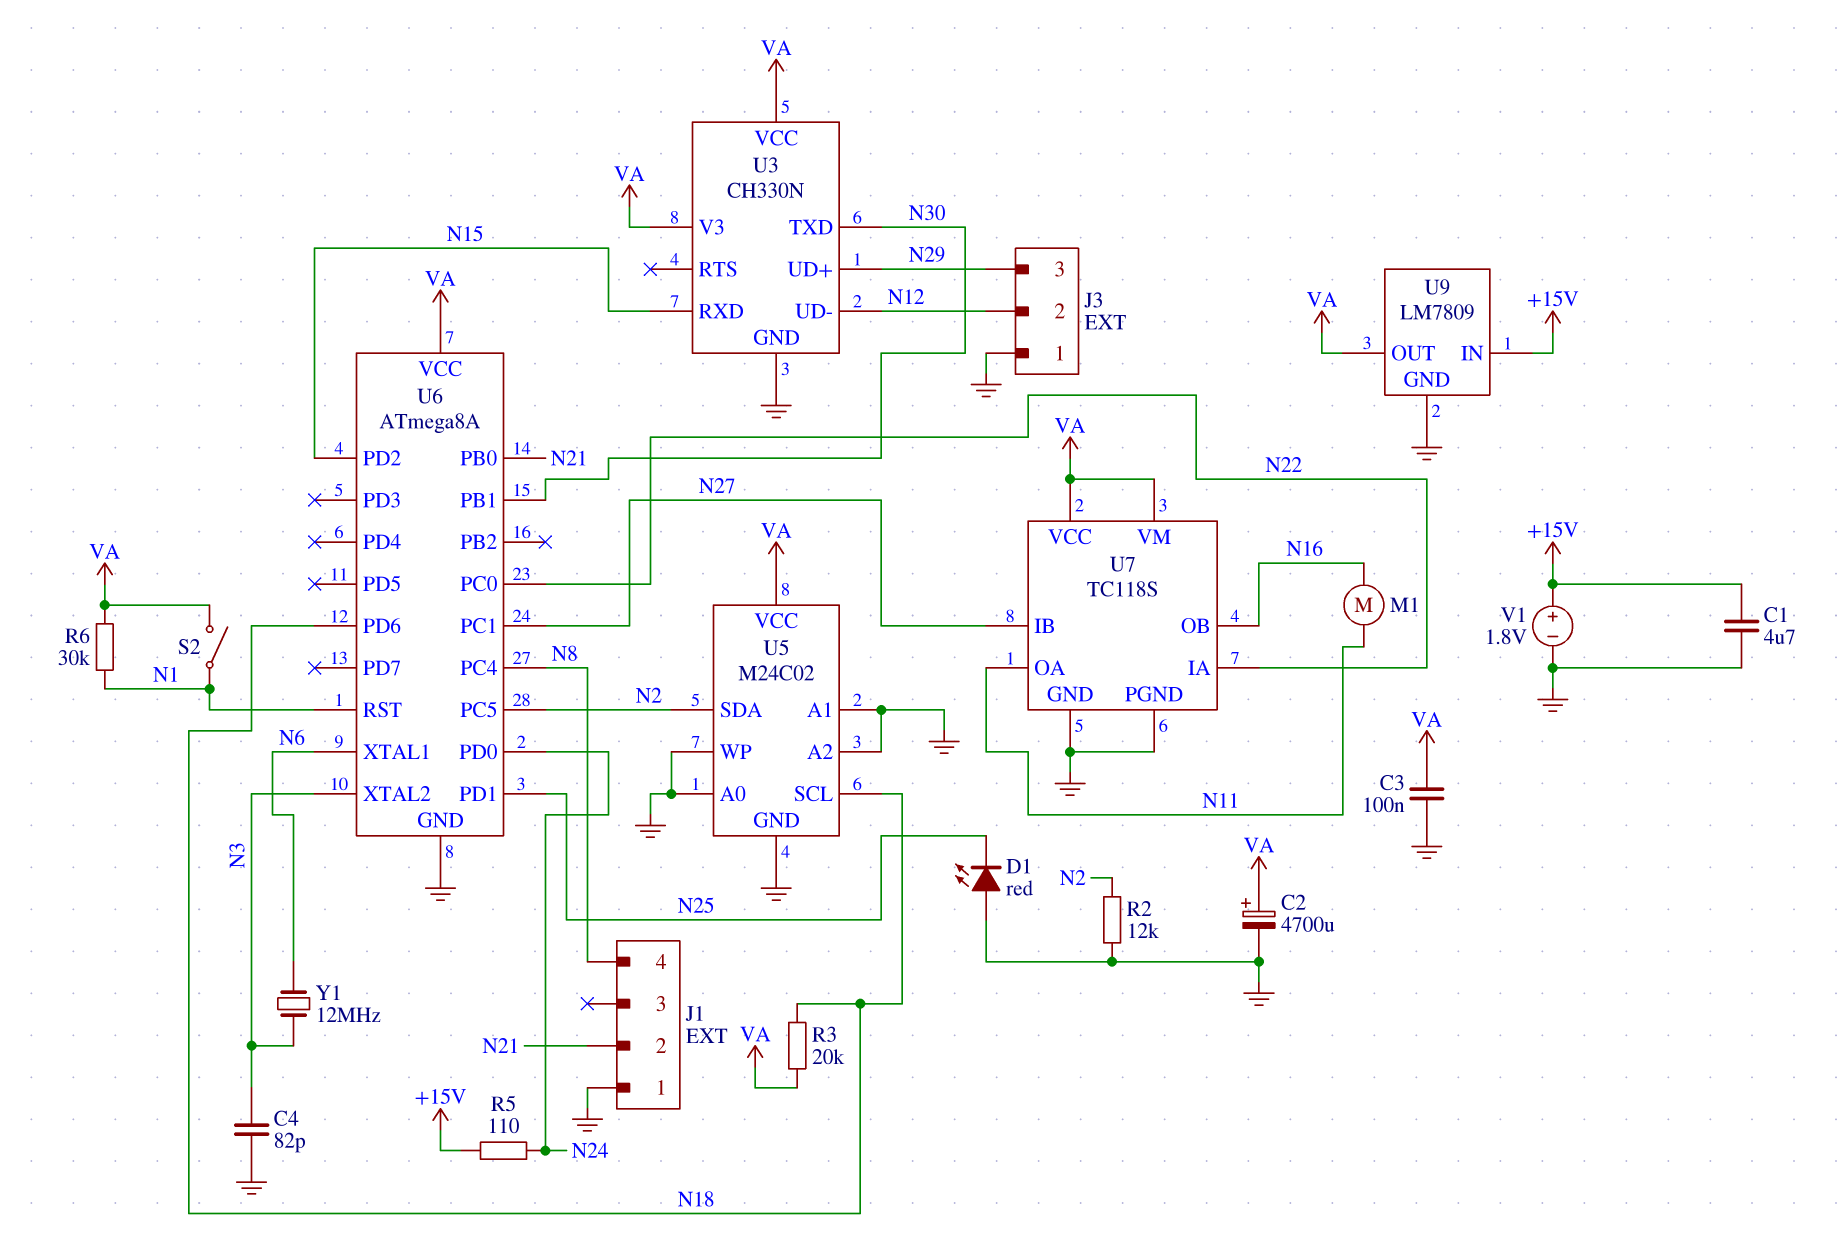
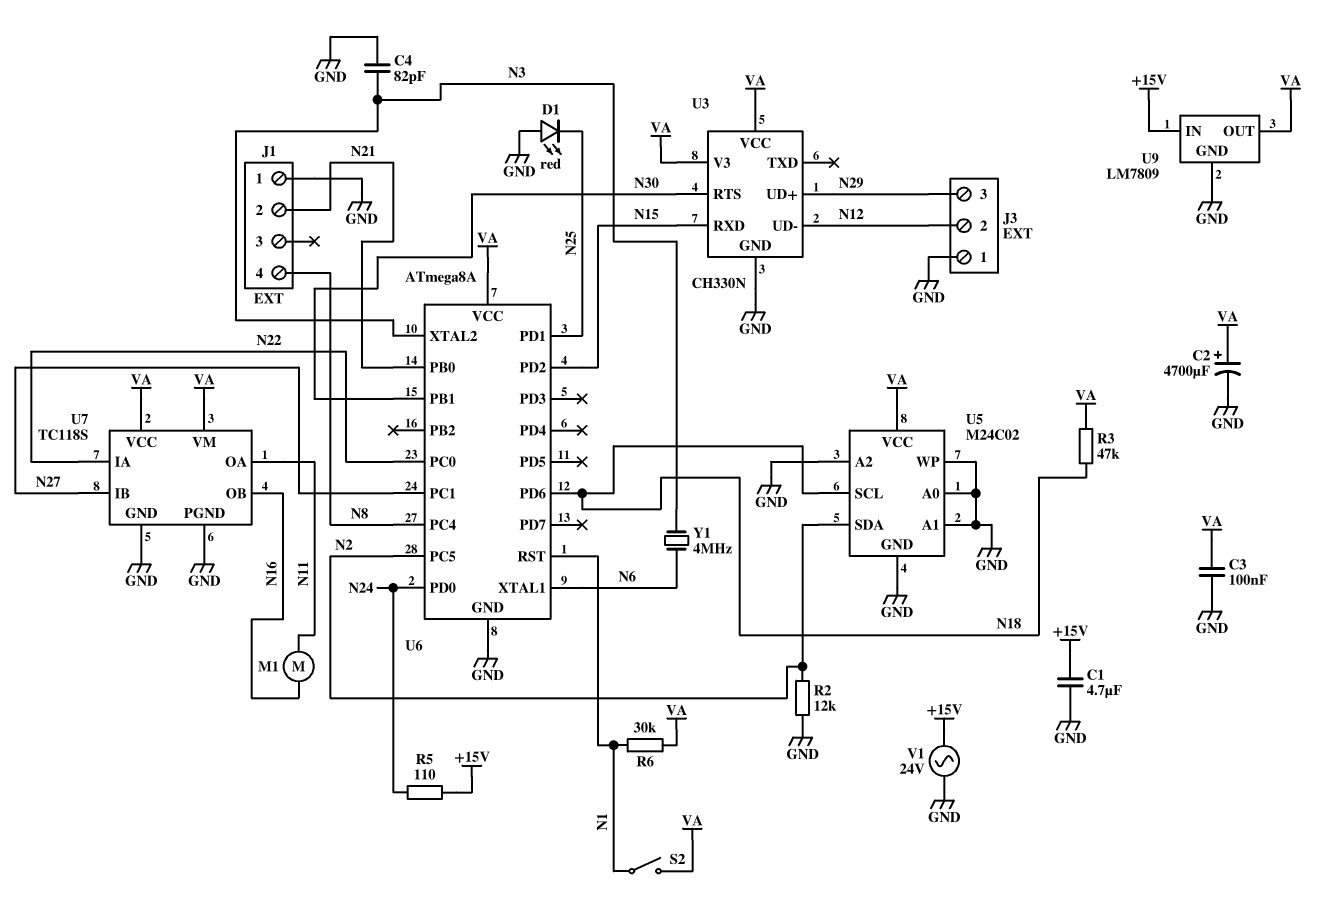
R3: 20k (N18, VA) -> 47k (N18, VA)
U3 pin RTS: none -> N30
U3 pin TXD: N30 -> none
V1: 1.8V (plus +15V, minus GND) -> AC 24V (+15V, GND)
Y1: 12MHz (N3, N6) -> 4MHz (N3, N6)

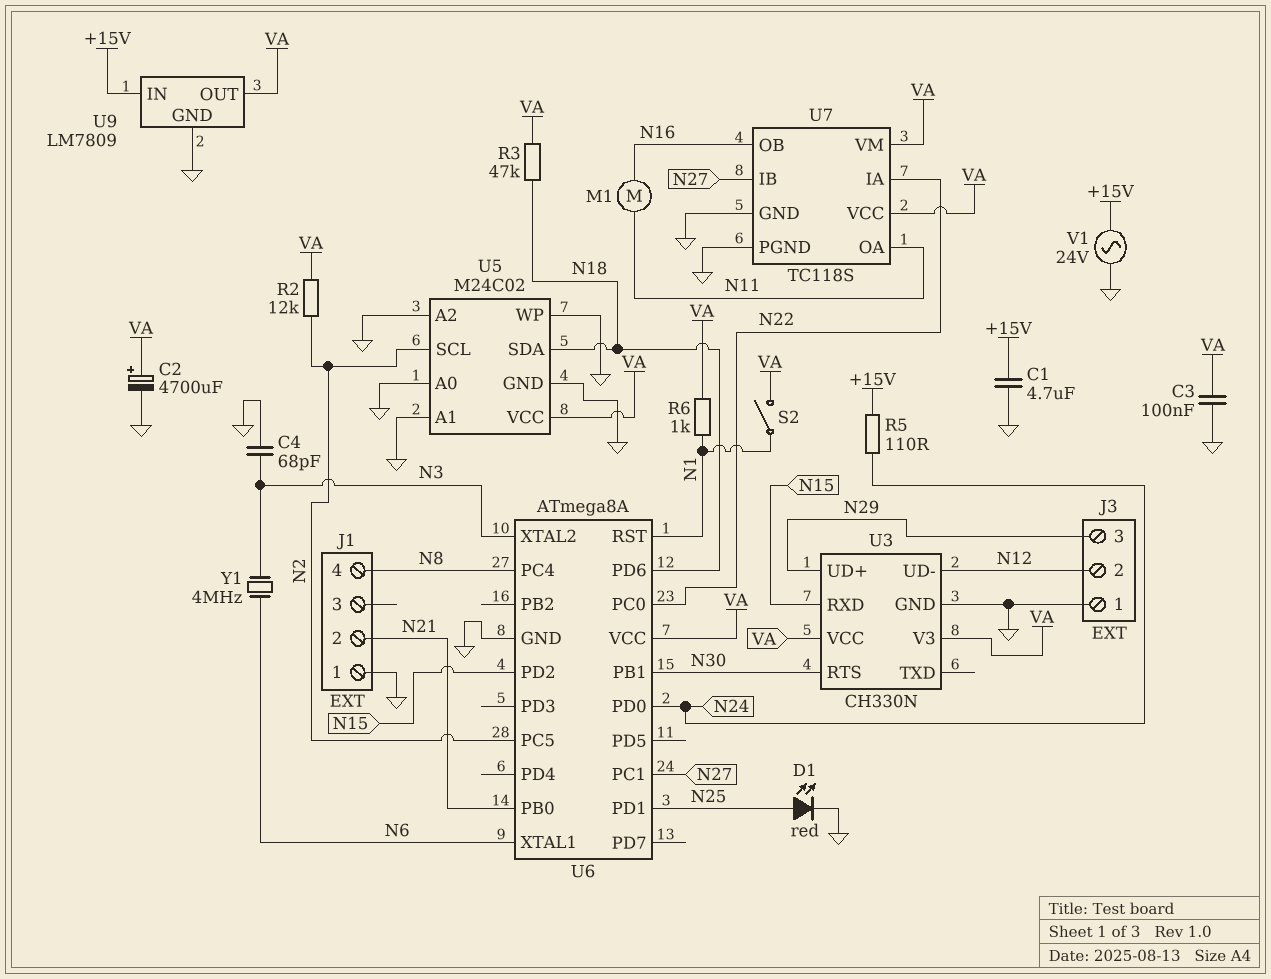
C4: 82pF (GND, N3) -> 68pF (GND, N3)
D1: LED red (A GND, K N25) -> LED red (A N25, K GND)
R2: 12k (GND, N2) -> 12k (N2, VA)
R6: 30k (N1, VA) -> 1k (N1, VA)
U5 pin SCL: N18 -> N2
U5 pin SDA: N2 -> N18

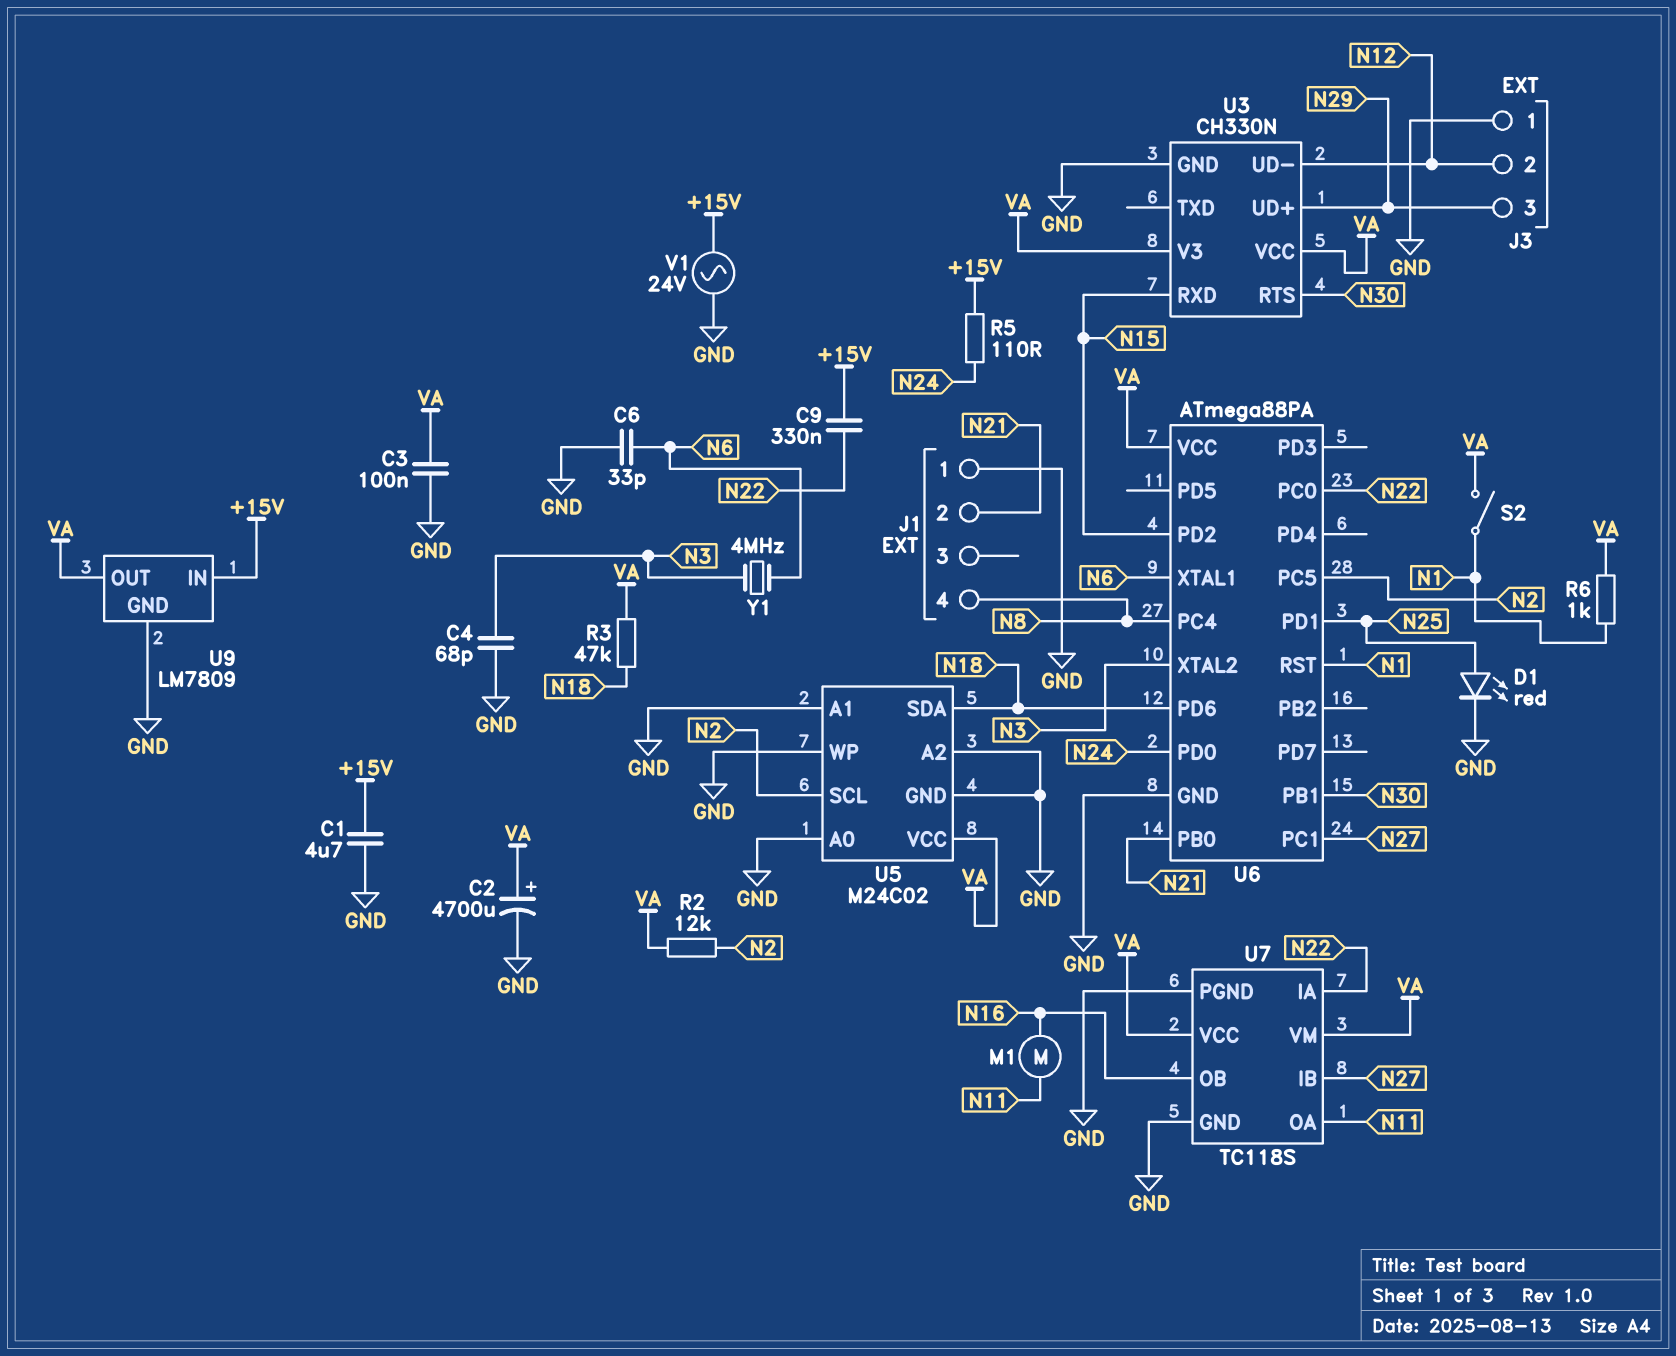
C6: none -> 33pF (GND, N6)
C9: none -> 330nF (+15V, N22)
U6: ATmega8A -> ATmega88PA

